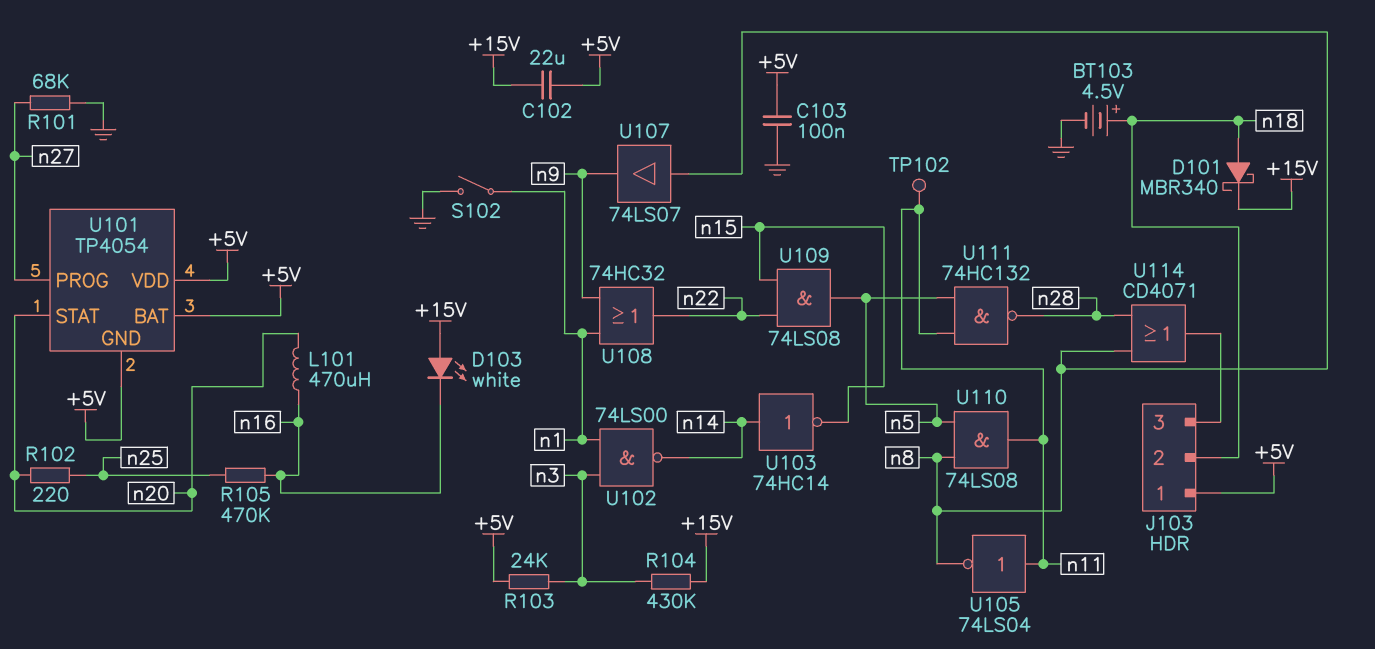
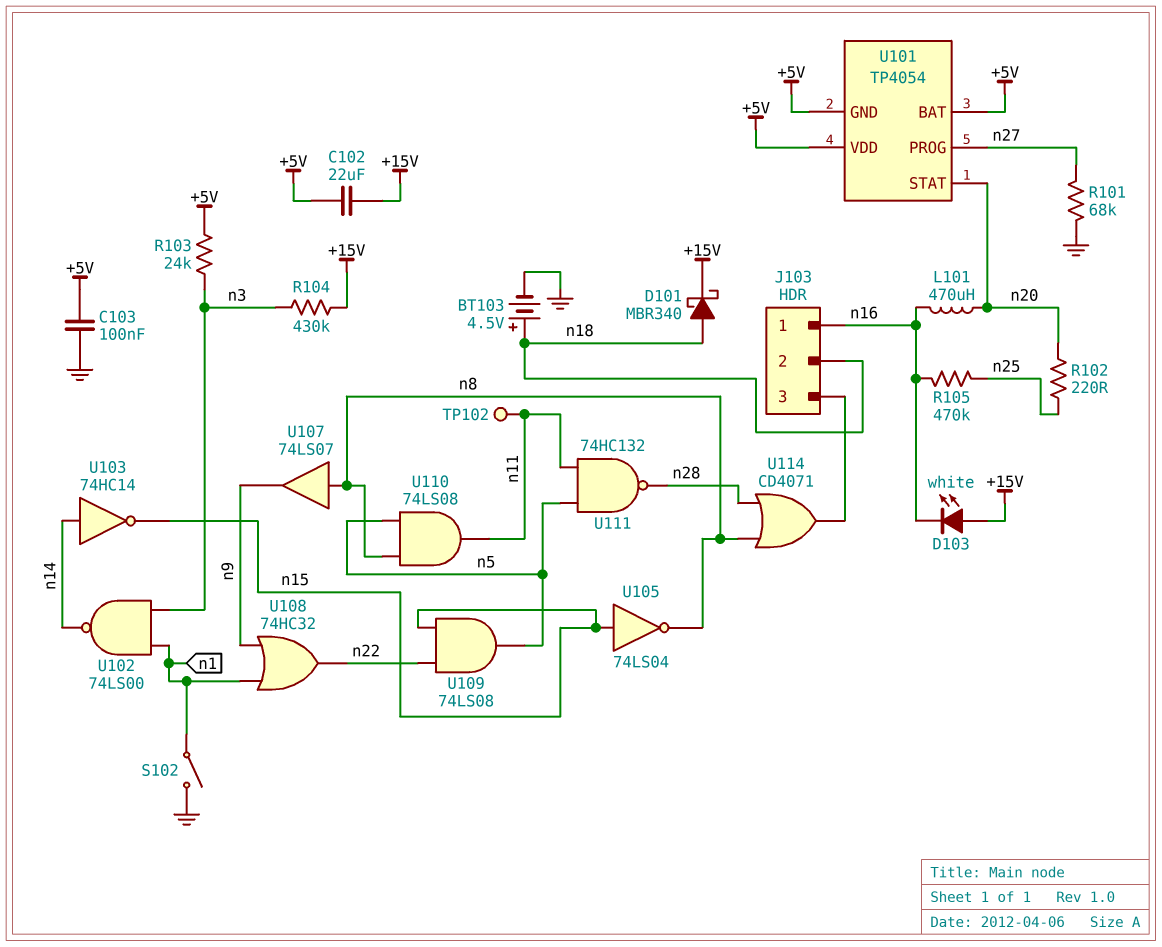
J103 pin 1: +5V -> n16
U105: NOT 74LS04 (in n11, out n8) -> NOT 74LS04 (in n15, out n8)

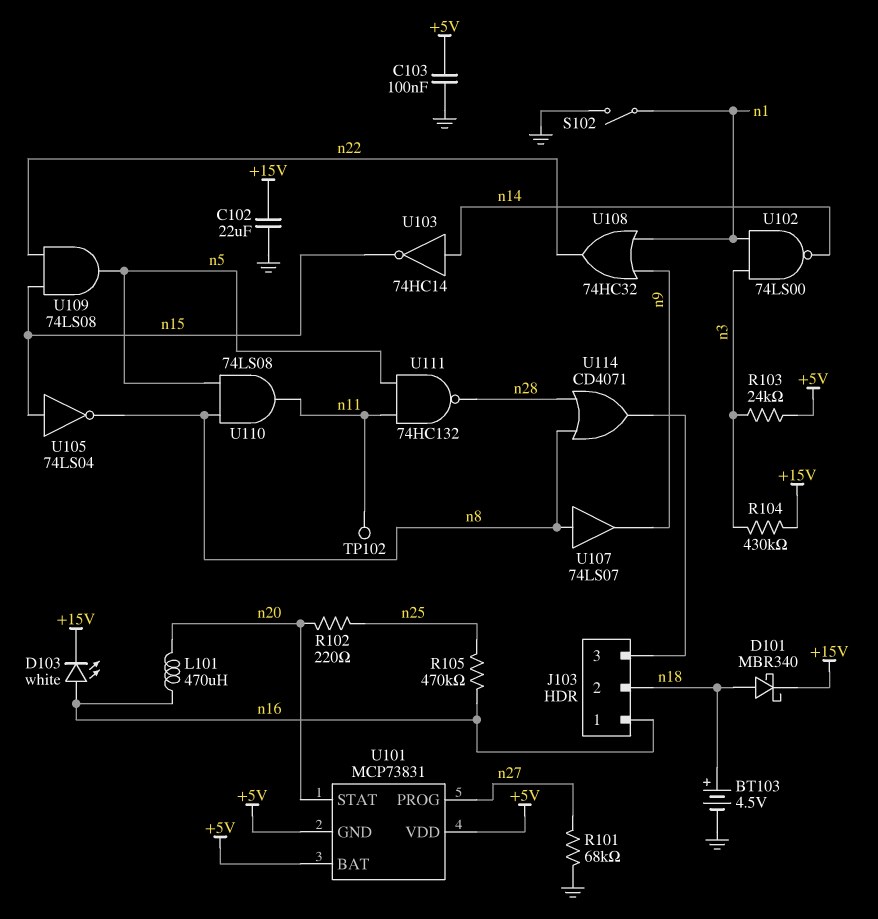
C102: 22uF (+5V, +15V) -> 22uF (+15V, GND)
D103: LED white (A +15V, K n16) -> LED white (A n16, K +15V)
U101: TP4054 -> MCP73831

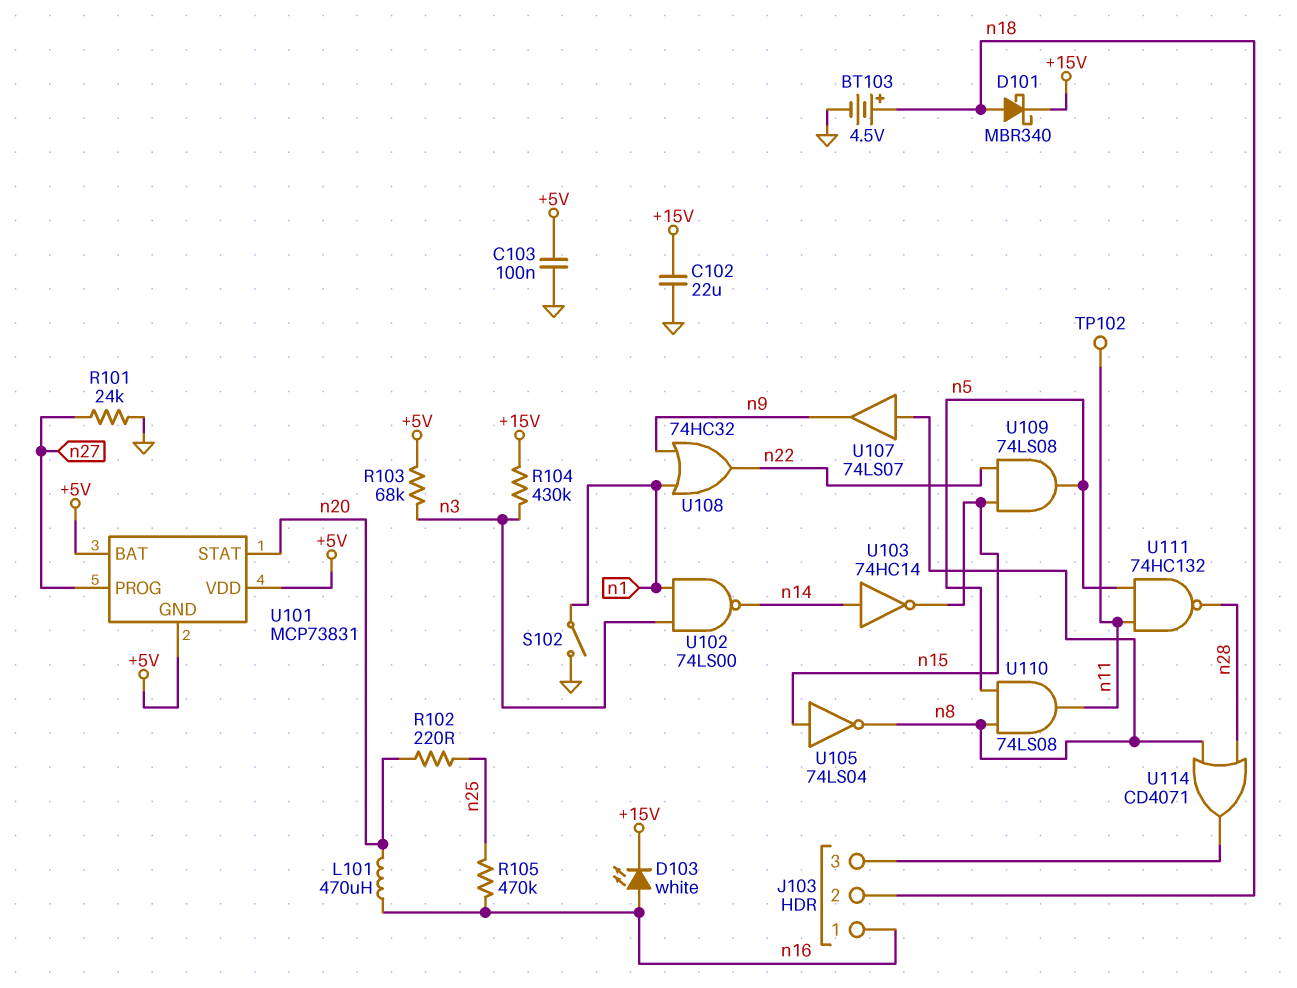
R101: 68k (GND, n27) -> 24k (GND, n27)
R103: 24k (+5V, n3) -> 68k (+5V, n3)

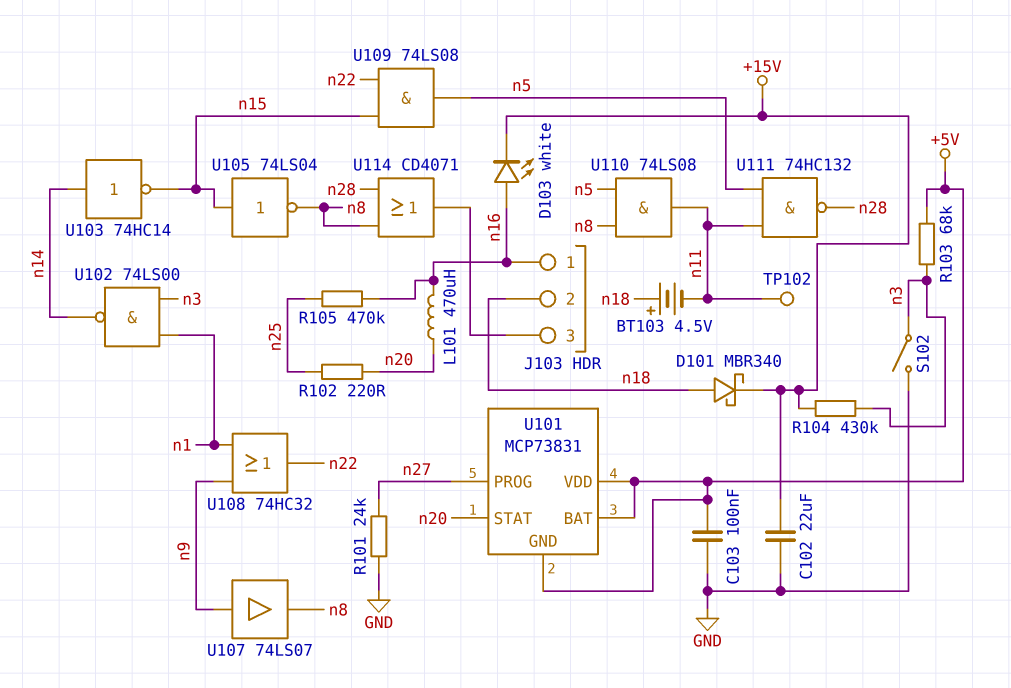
BT103: 4.5V (plus n18, minus GND) -> 4.5V (plus n18, minus n11)
S102: switch (GND, n1) -> switch (GND, n3)
U107: buffer 74LS07 (in n8, out n9) -> buffer 74LS07 (in n9, out n8)

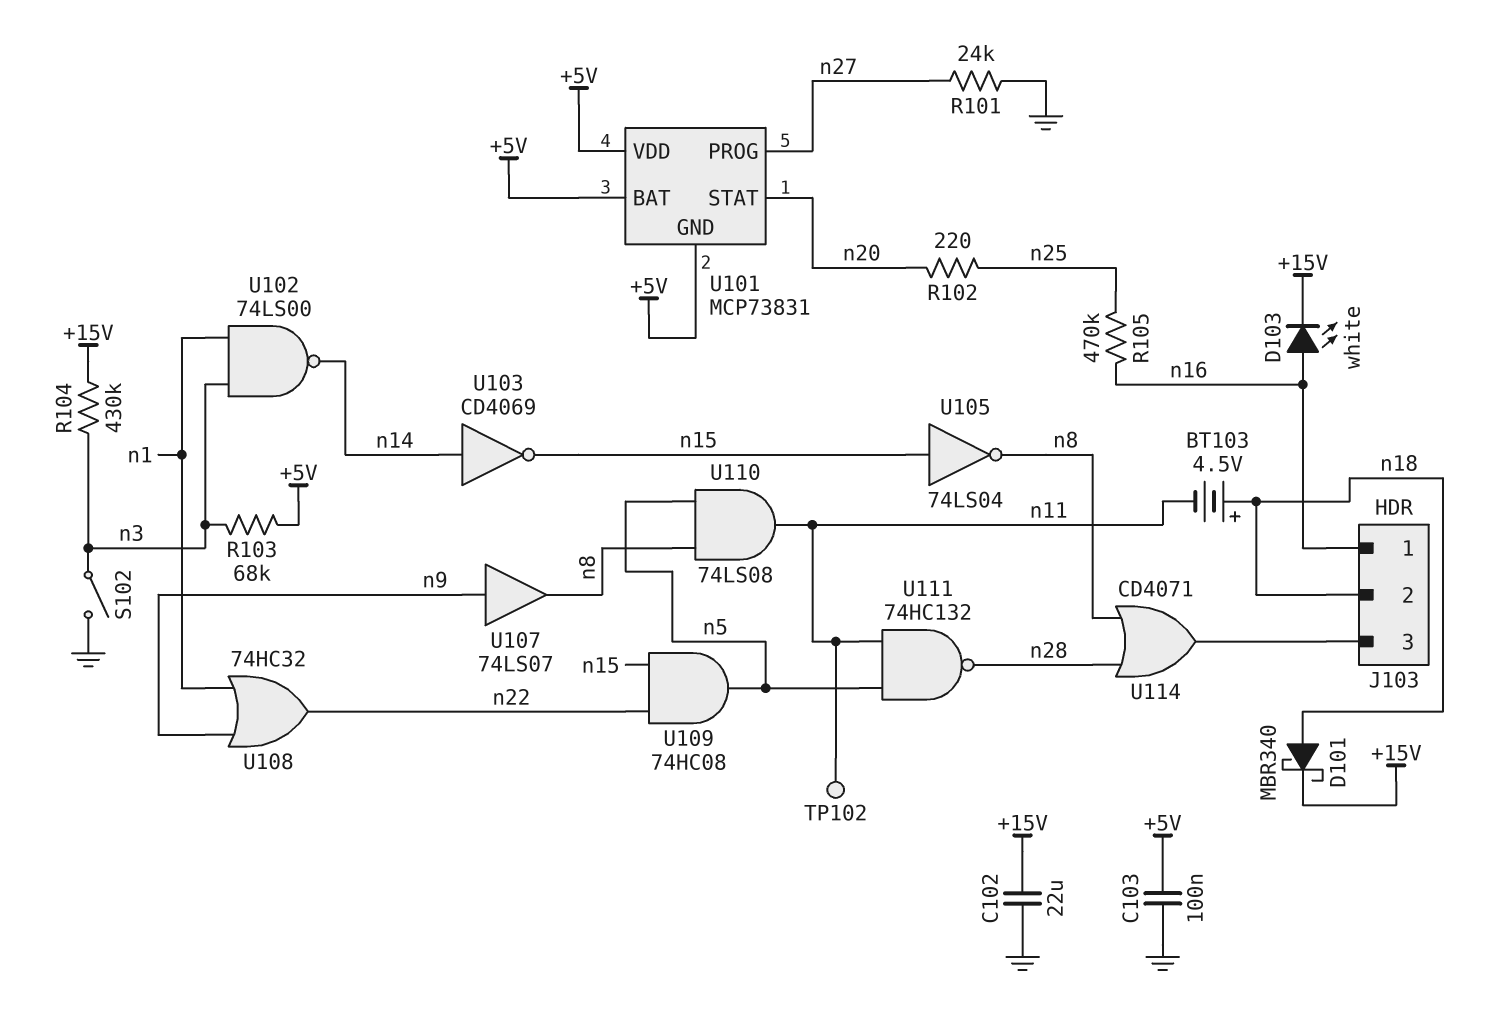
L101: 470uH (n16, n20) -> none
U103: NOT 74HC14 (in n14, out n15) -> NOT CD4069 (in n14, out n15)
U109: AND 74LS08 (in n15, in n22, out n5) -> AND 74HC08 (in n15, in n22, out n5)

